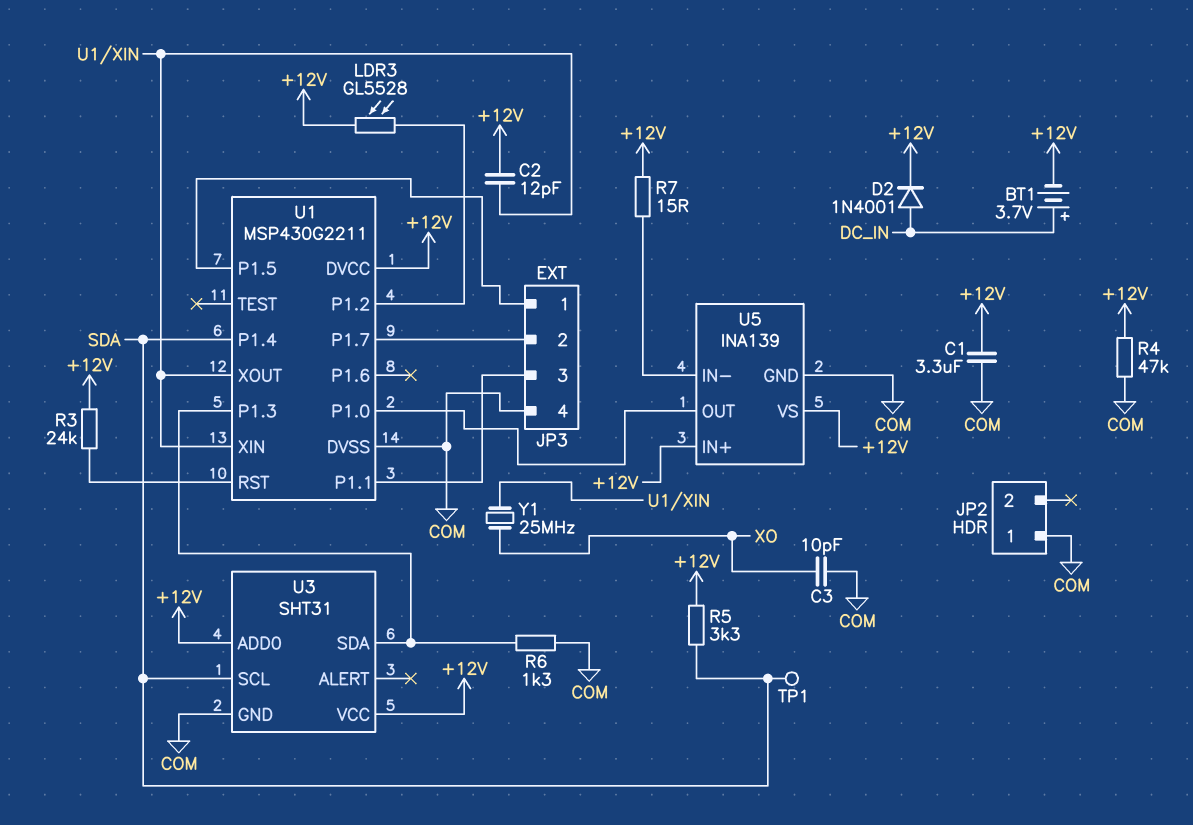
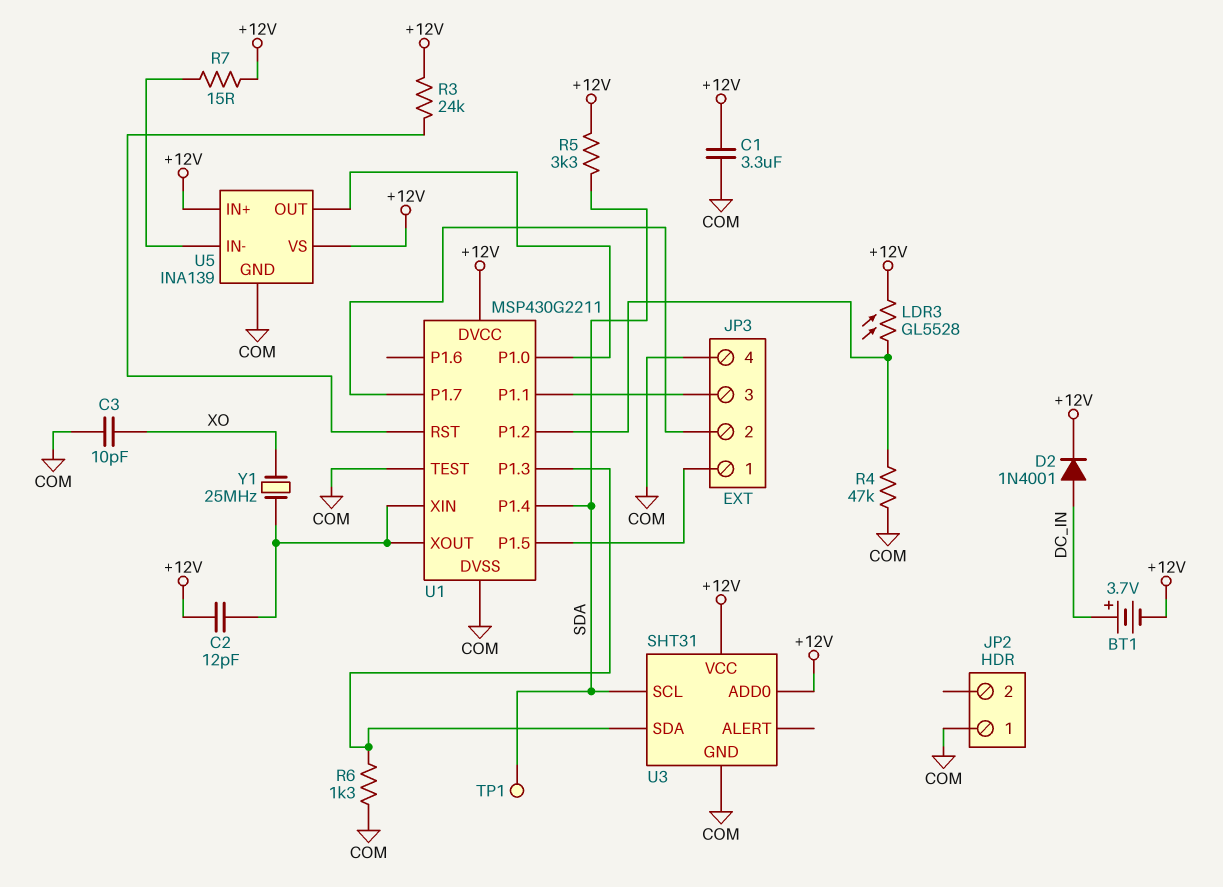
R4: 47k (+12V, COM) -> 47k (COM, U1/P1.2)
U1 pin TEST: none -> COM

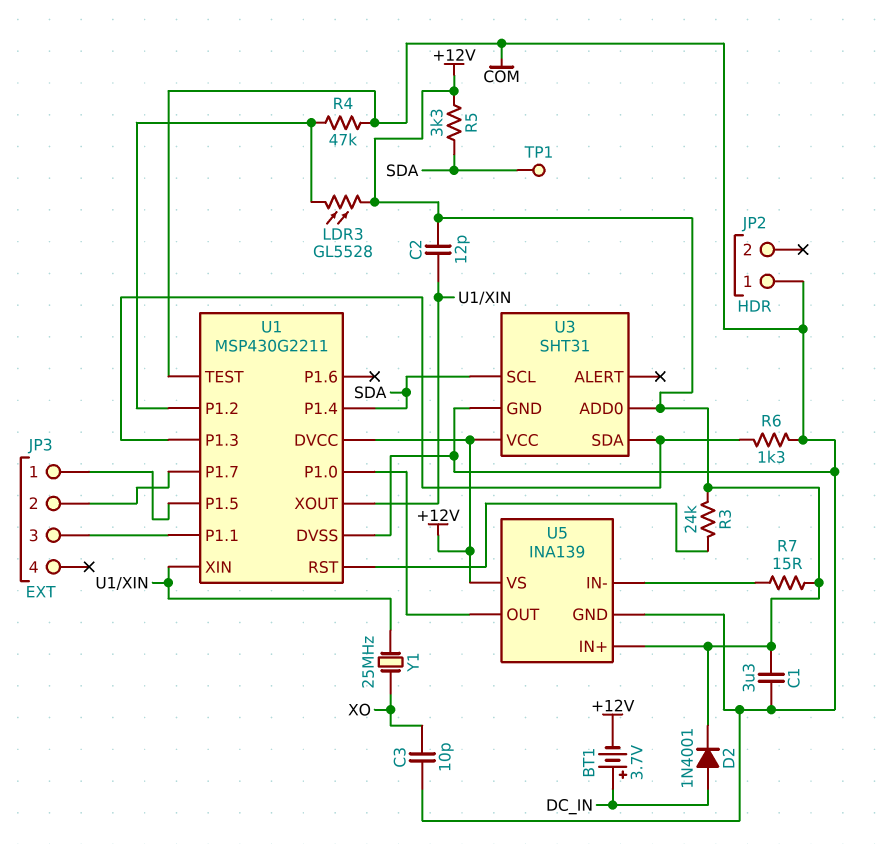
JP3 pin 4: COM -> none

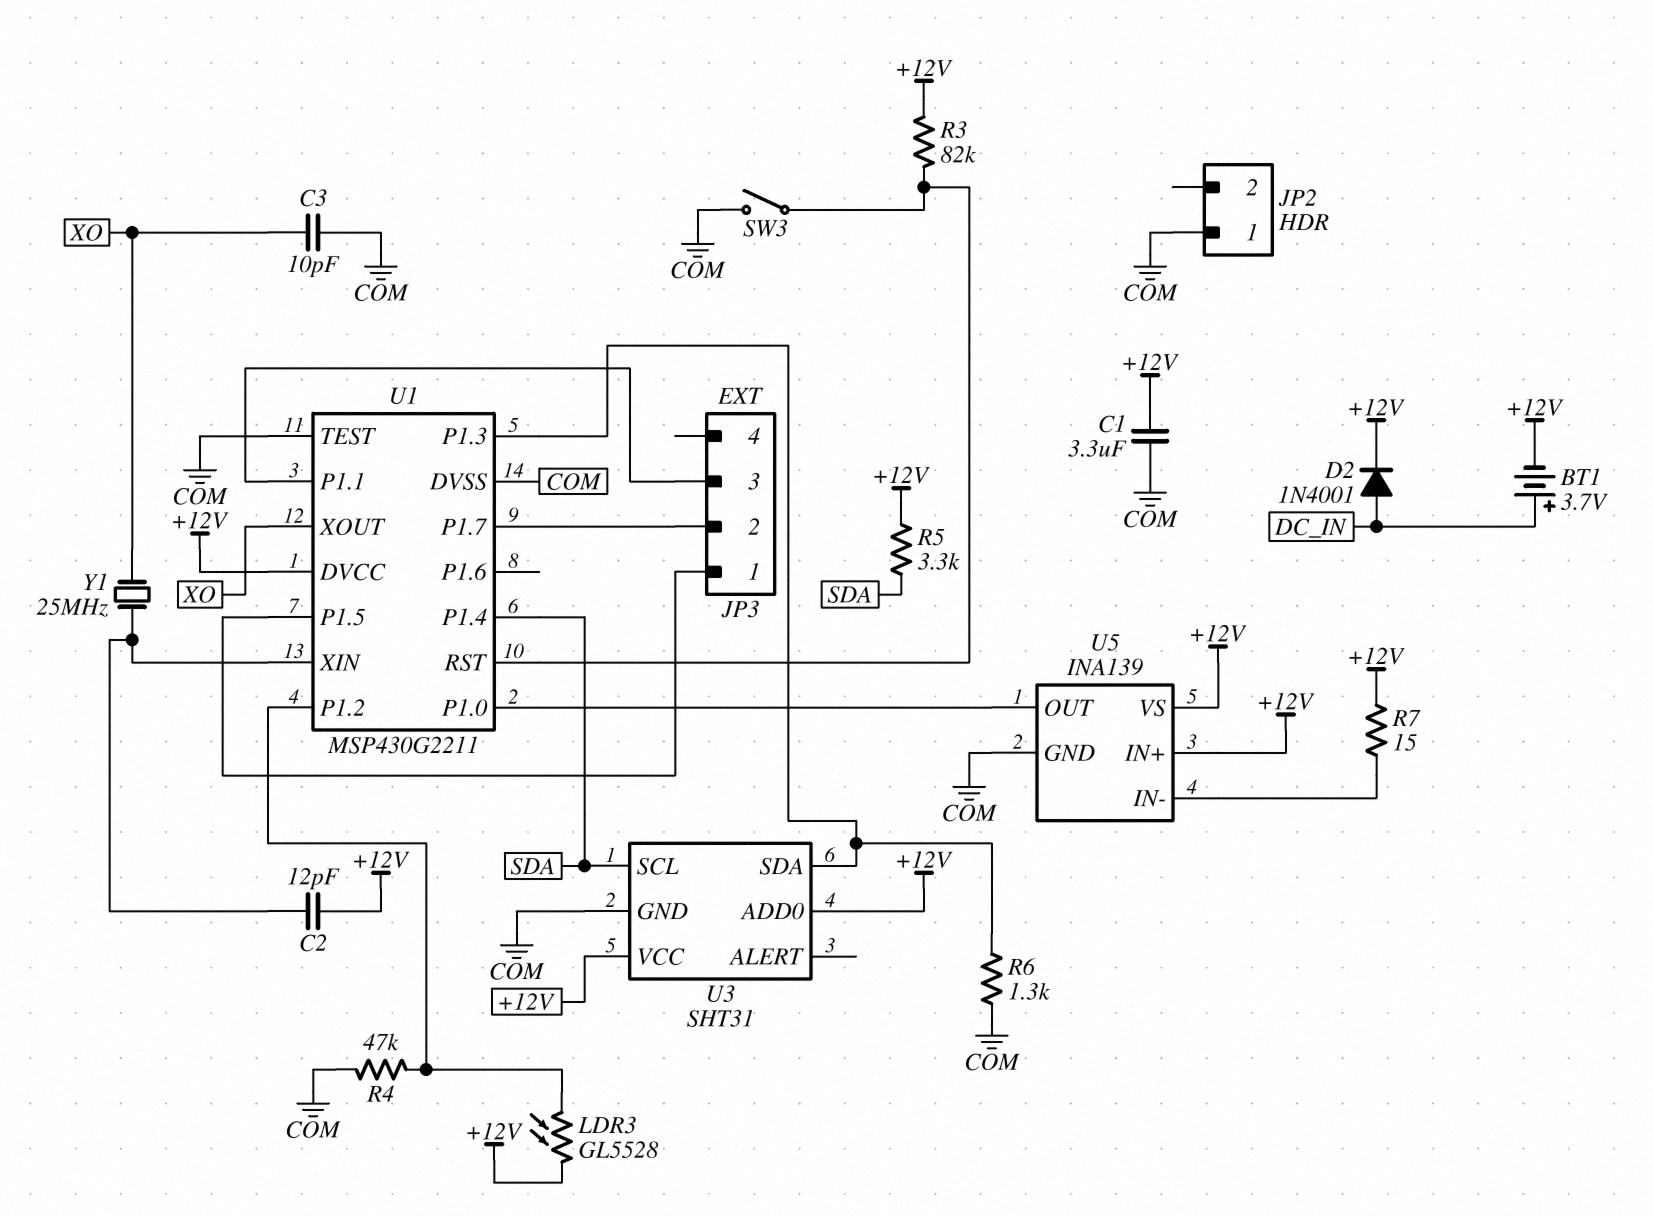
R3: 24k (+12V, U1/RST) -> 82k (+12V, U1/RST)
SW3: none -> switch (COM, U1/RST)
TP1: test point (SDA) -> none
U1 pin XOUT: U1/XIN -> XO

